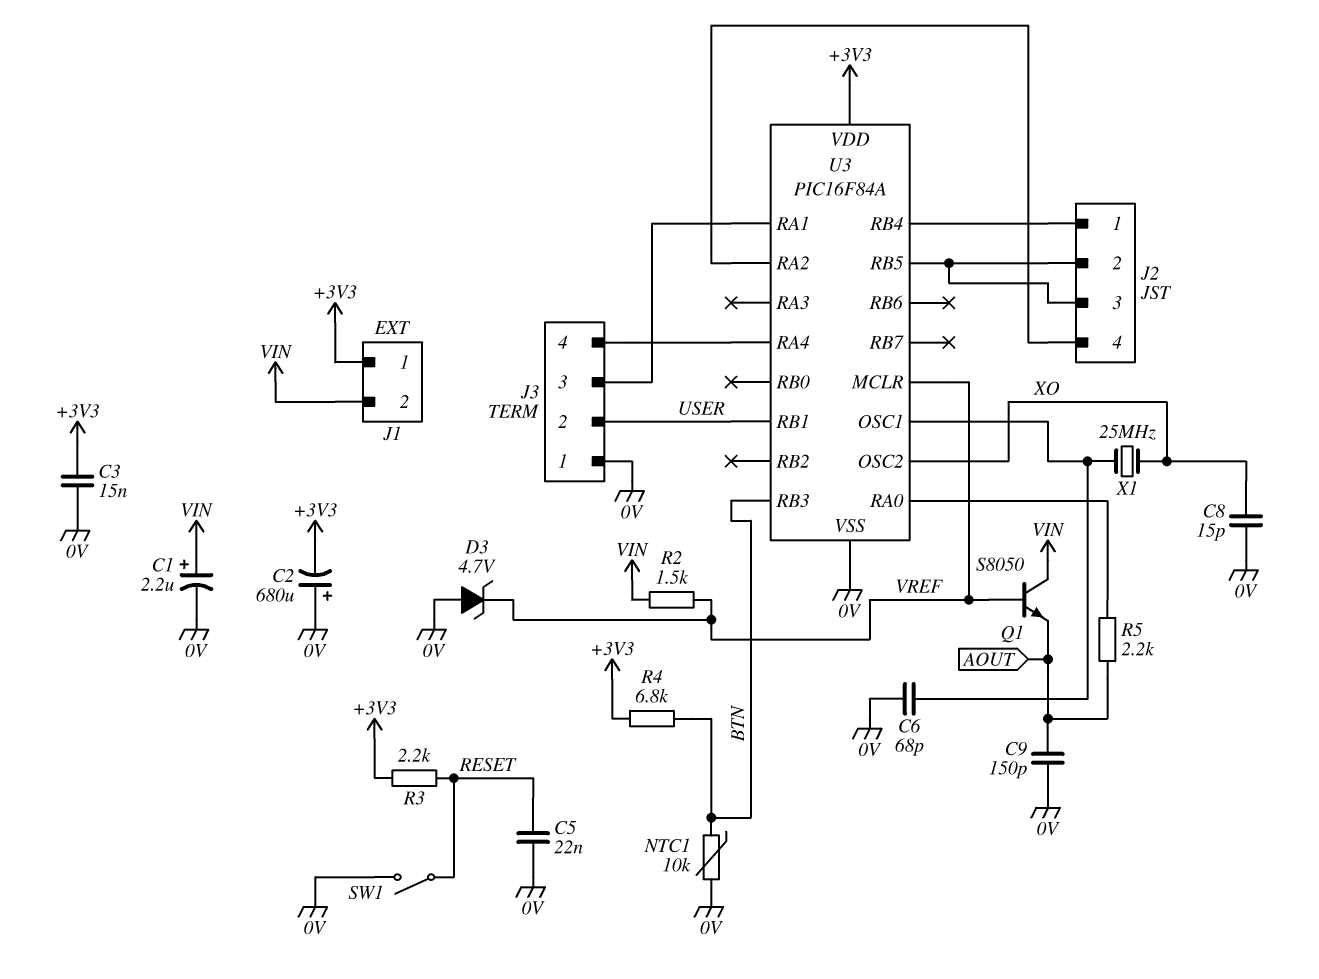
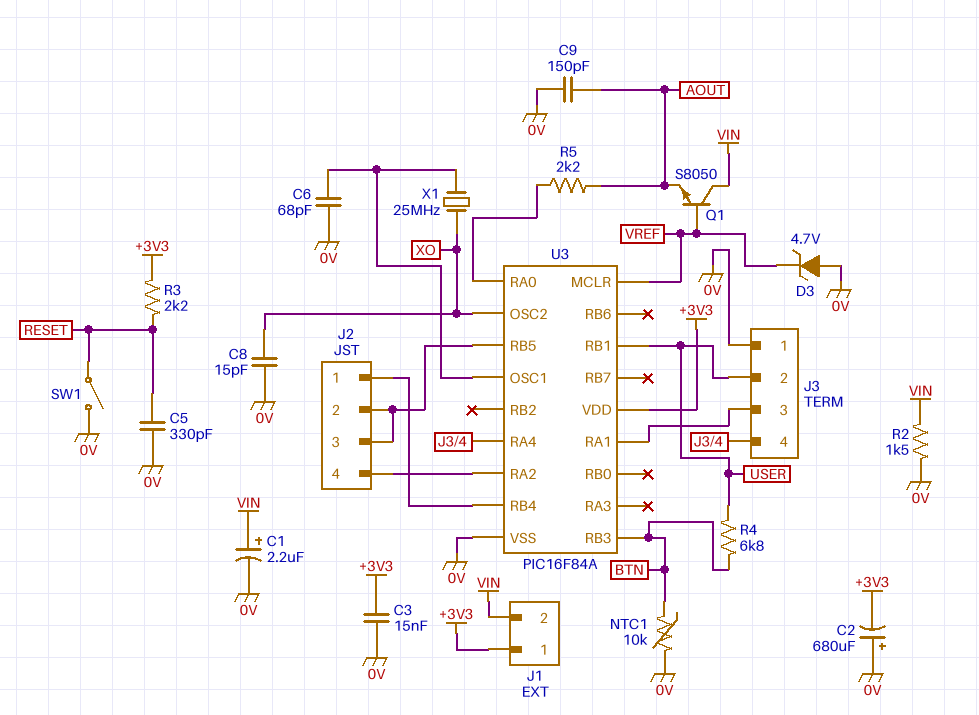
C5: 22nF (0V, RESET) -> 330pF (0V, RESET)
R2: 1.5k (VIN, VREF) -> 1.5k (0V, VIN)
R4: 6.8k (+3V3, BTN) -> 6.8k (BTN, USER)

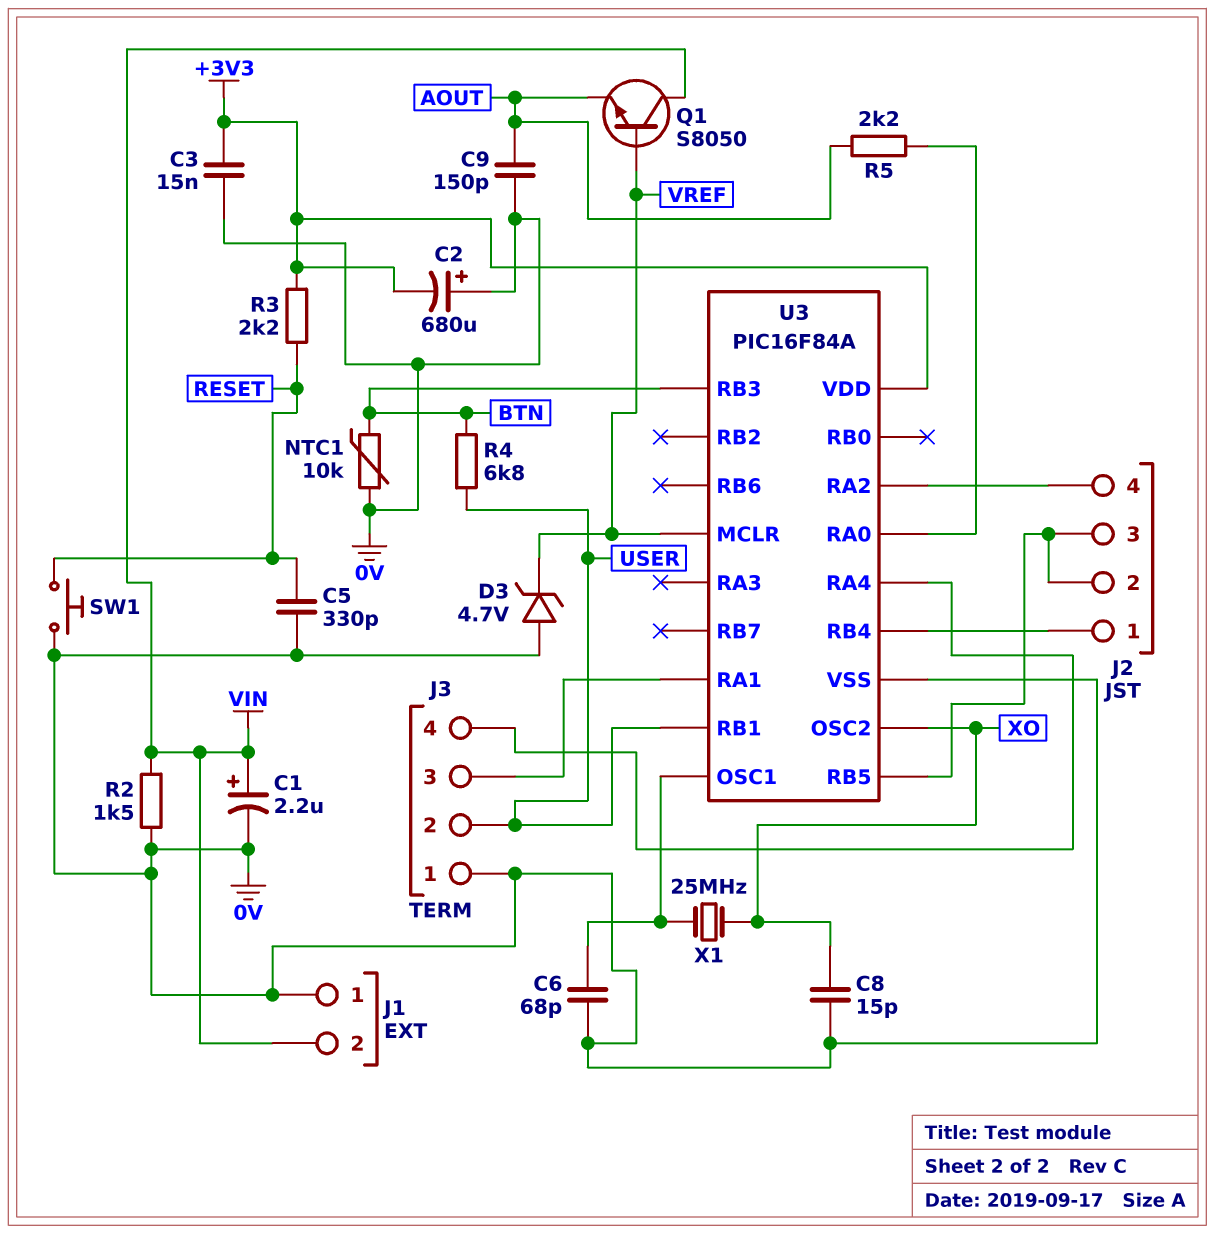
J1 pin 1: +3V3 -> 0V
SW1: switch (0V, RESET) -> button (0V, RESET)

